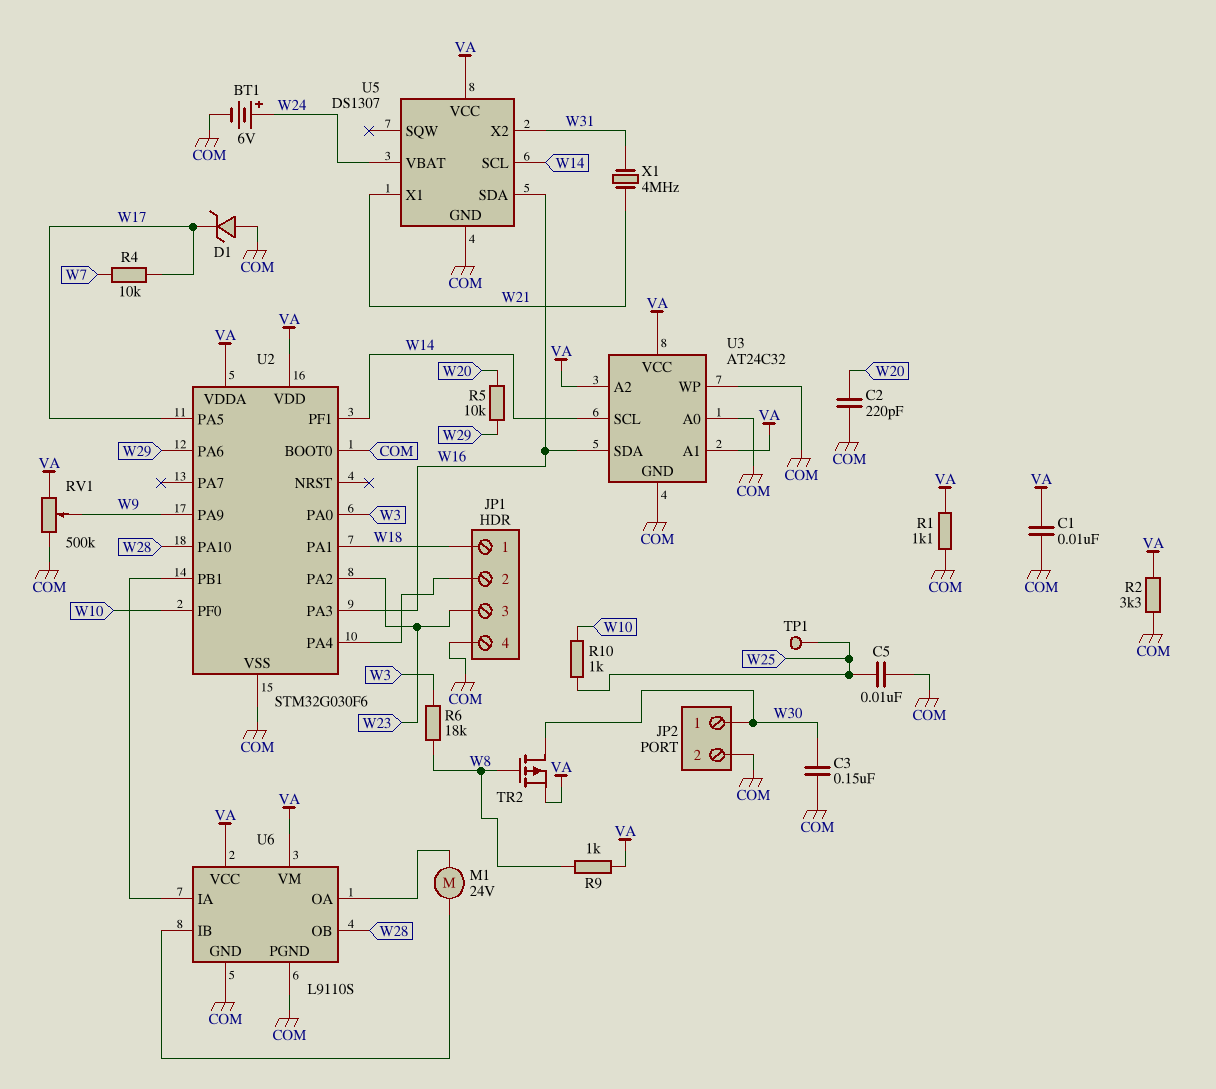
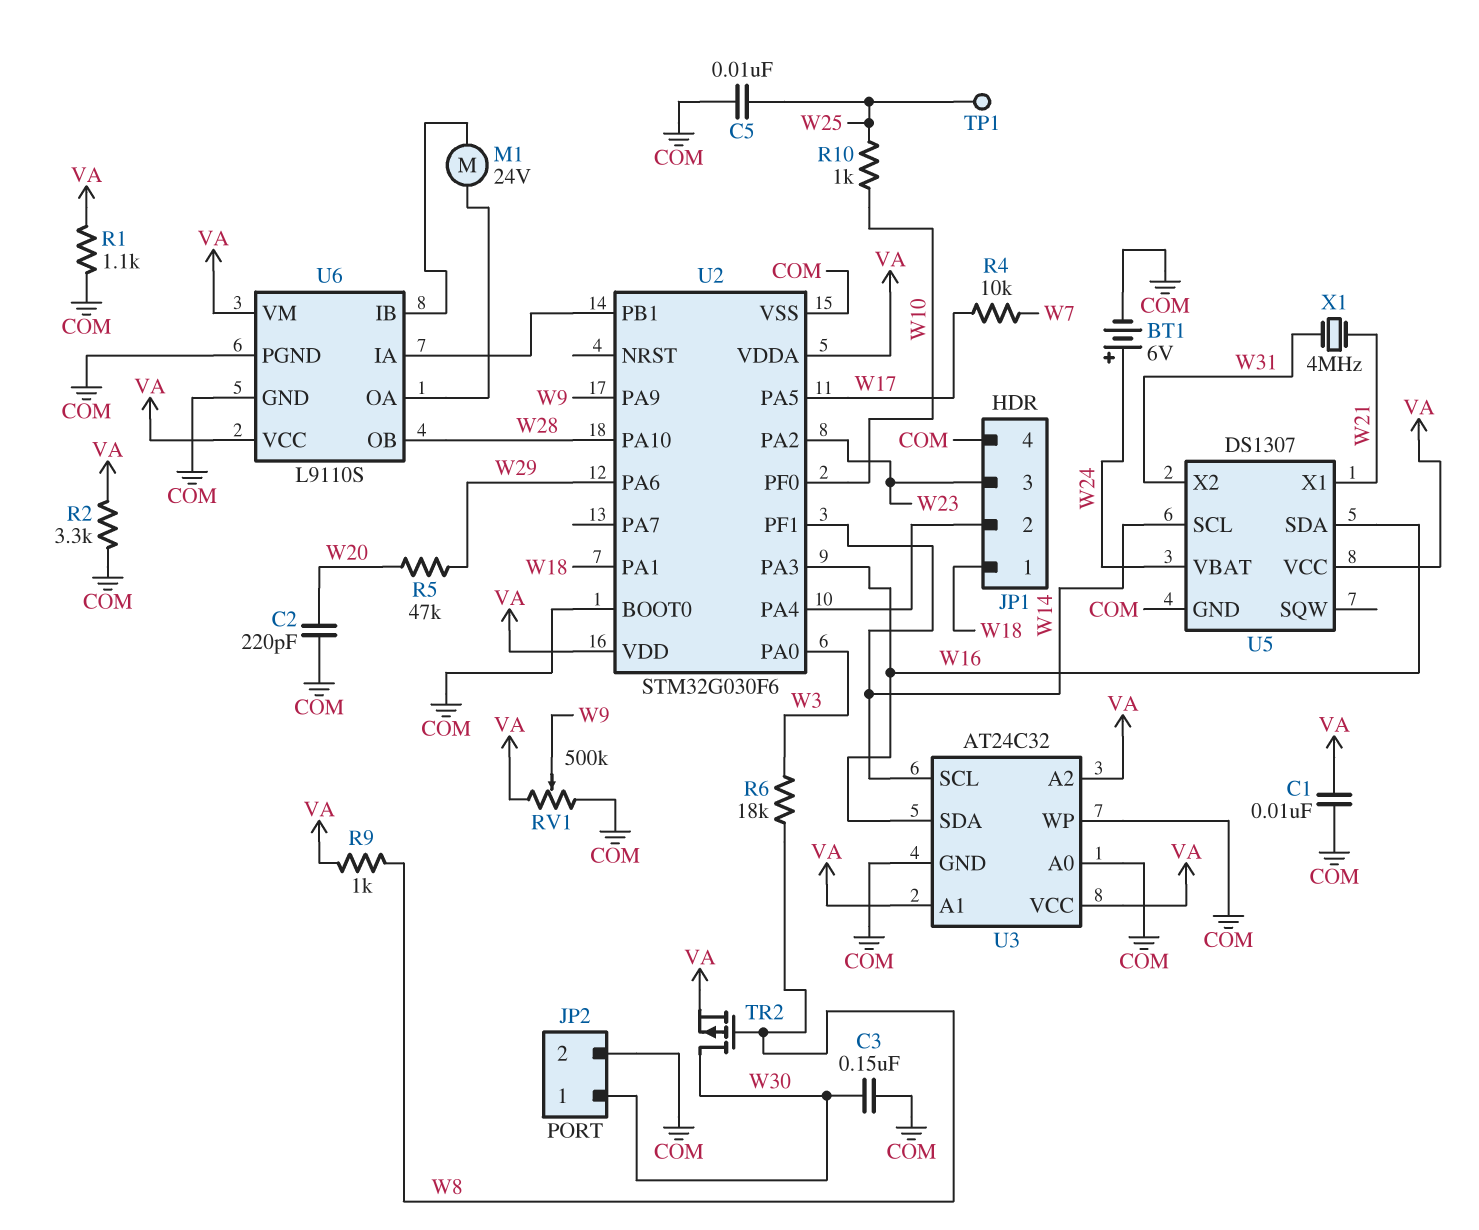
D1: zener (A COM, K W17) -> none
R5: 10k (W20, W29) -> 47k (W20, W29)

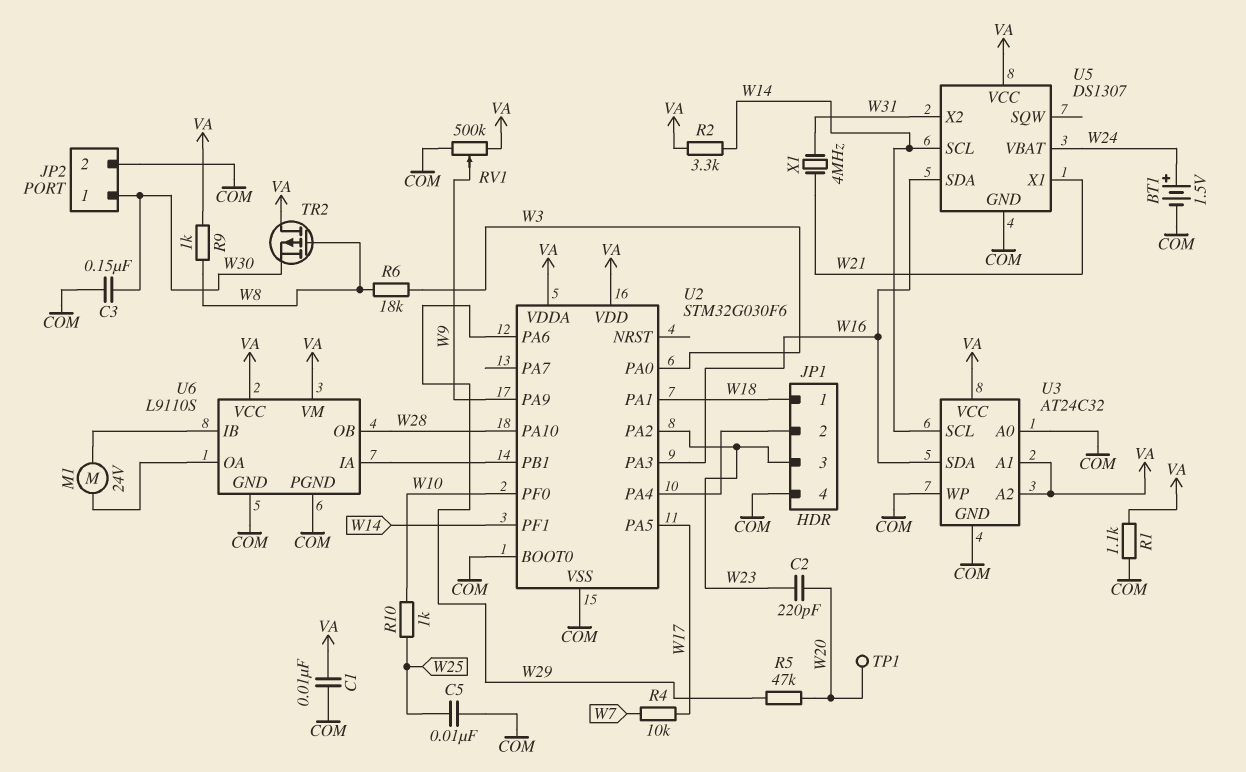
BT1: 6V (plus W24, minus COM) -> 1.5V (plus W24, minus COM)
C2: 220pF (COM, W20) -> 220pF (W20, W23)
R2: 3.3k (COM, VA) -> 3.3k (VA, W14)
TP1: test point (W25) -> test point (W20)
TR2: PMOS (G W8, D W30, S VA) -> PMOS (G W8, D VA, S W30)

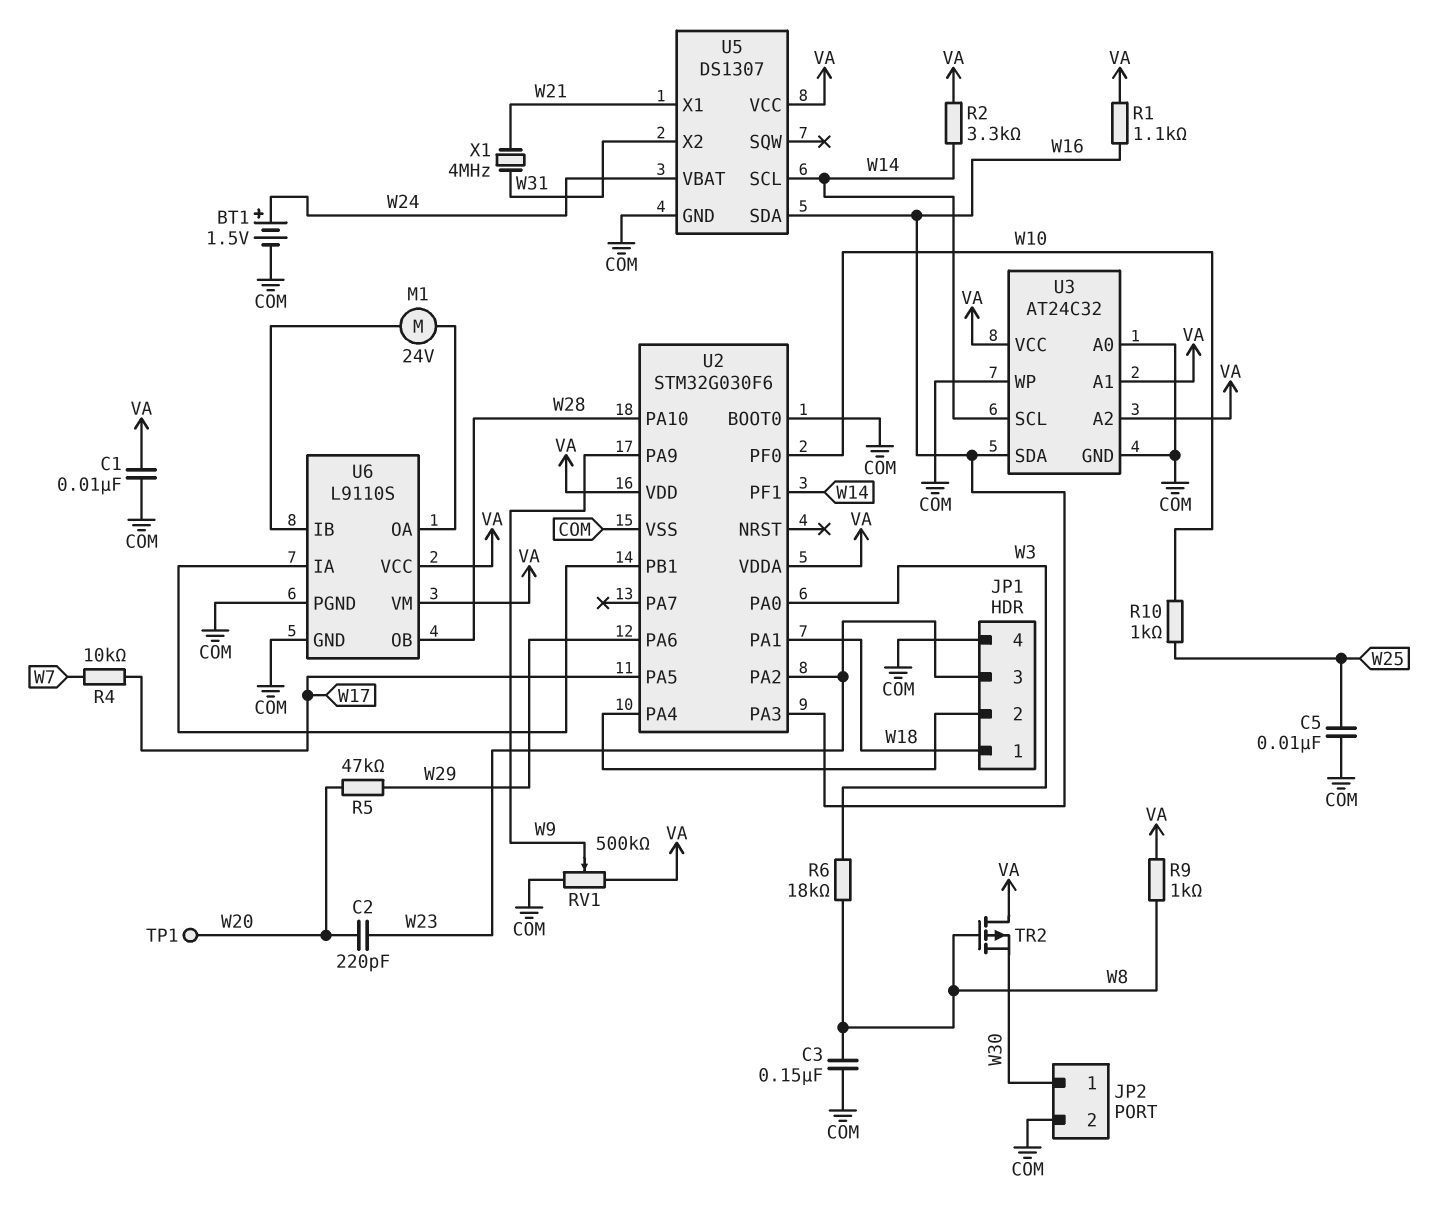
C3: 150nF (COM, W30) -> 150nF (COM, W8)
R1: 1.1k (COM, VA) -> 1.1k (VA, W16)

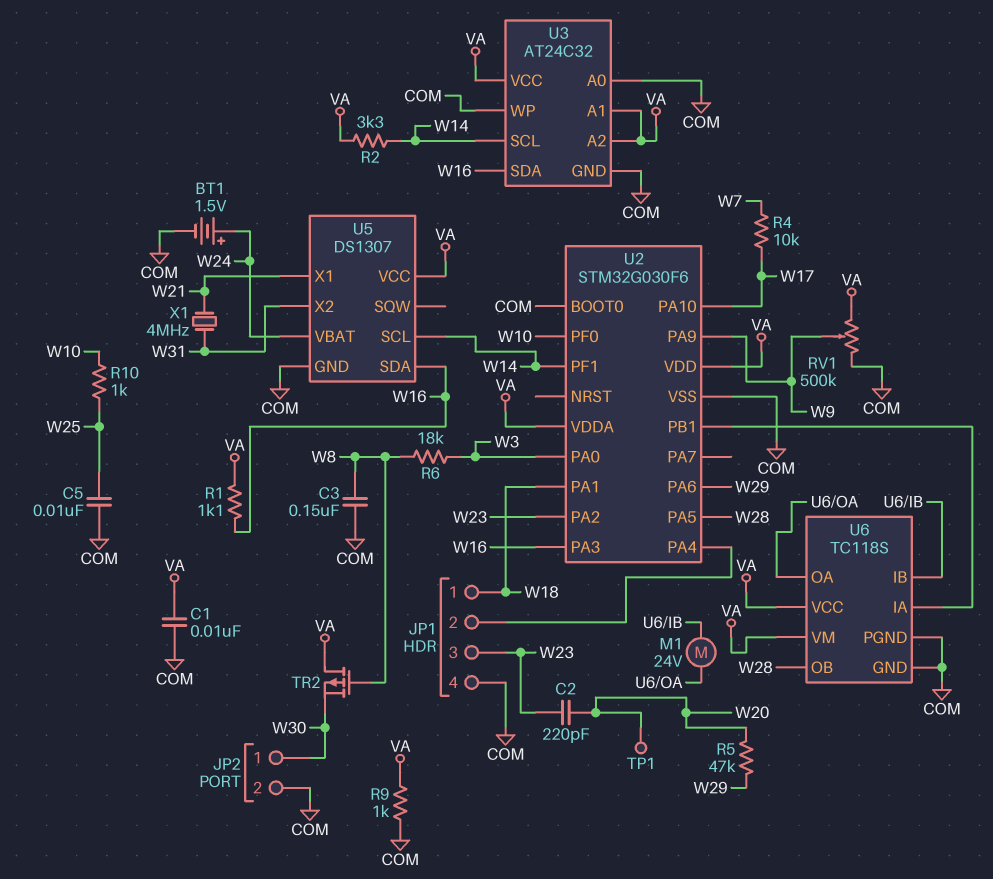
R9: 1k (VA, W8) -> 1k (COM, VA)
U2 pin PA5: W17 -> W28
U2 pin PA10: W28 -> W17
U6: L9110S -> TC118S

